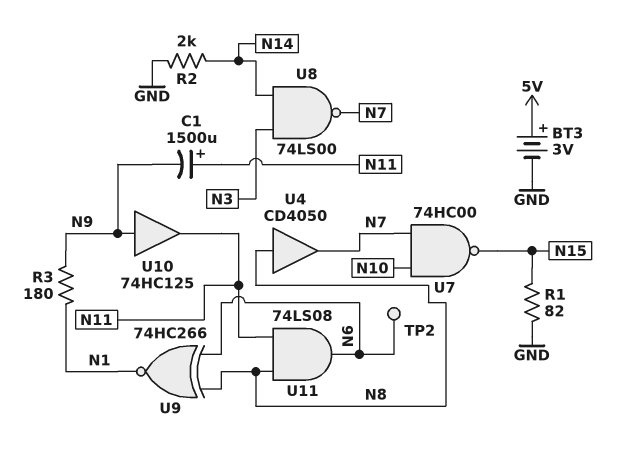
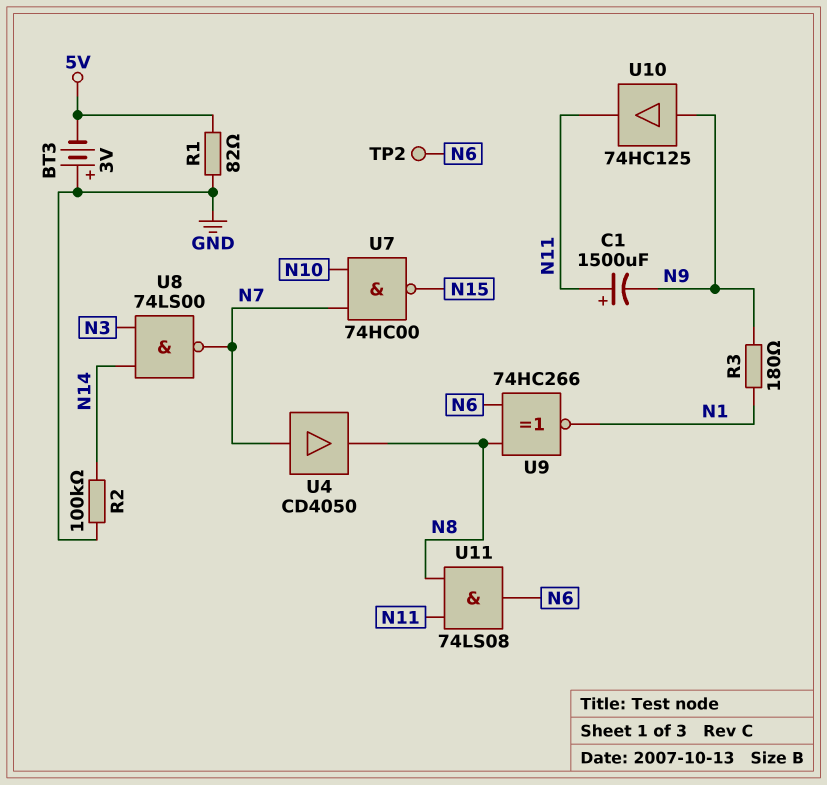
BT3: 3V (plus 5V, minus GND) -> 3V (plus GND, minus 5V)
R1: 82 (GND, N15) -> 82 (5V, GND)
R2: 2k (GND, N14) -> 100k (GND, N14)
U4: buffer CD4050 (in N8, out N7) -> buffer CD4050 (in N7, out N8)

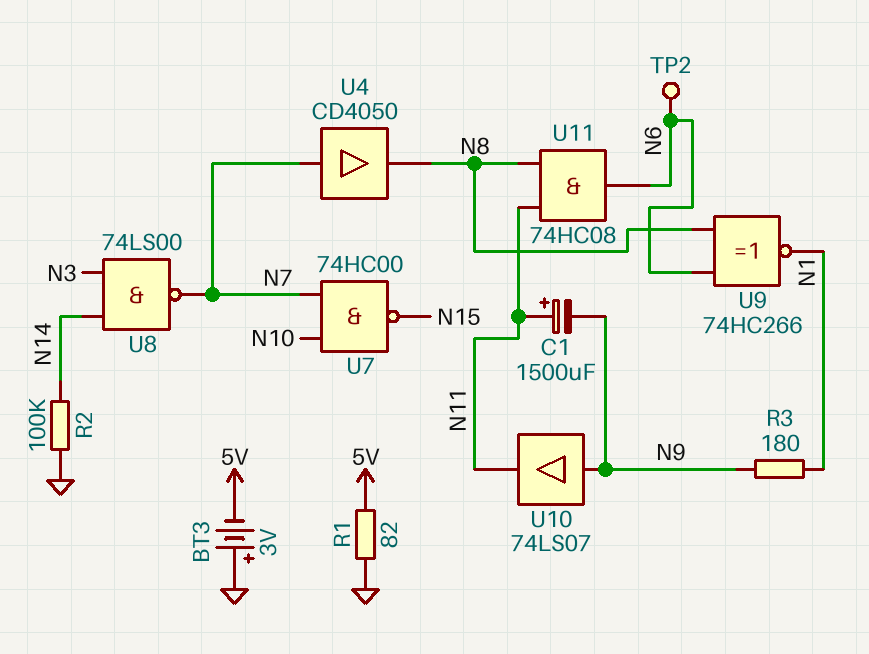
U10: buffer 74HC125 (in N9, out N11) -> buffer 74LS07 (in N9, out N11)
U11: AND 74LS08 (in N8, in N11, out N6) -> AND 74HC08 (in N8, in N11, out N6)

